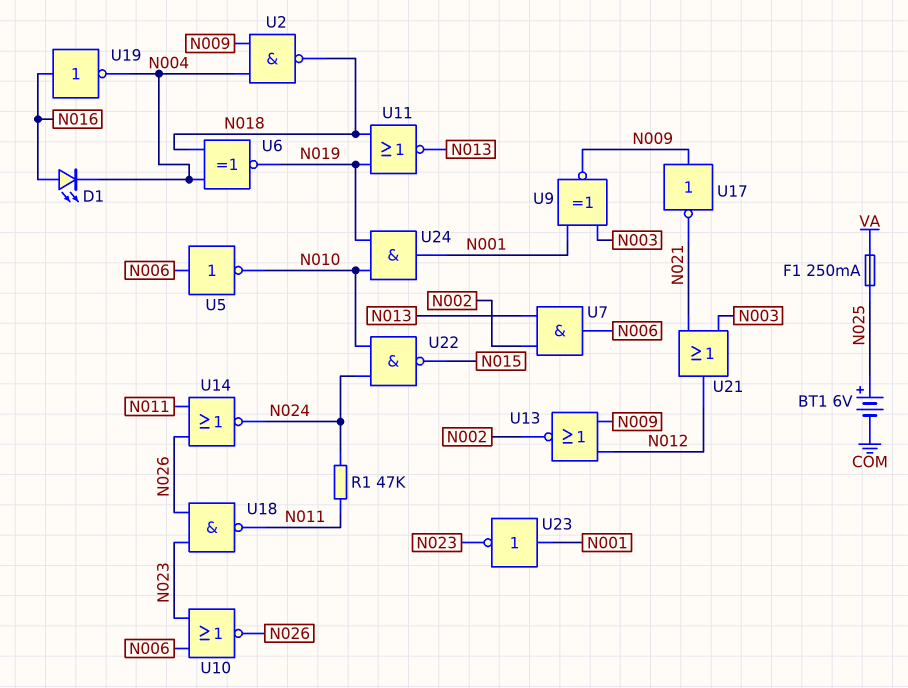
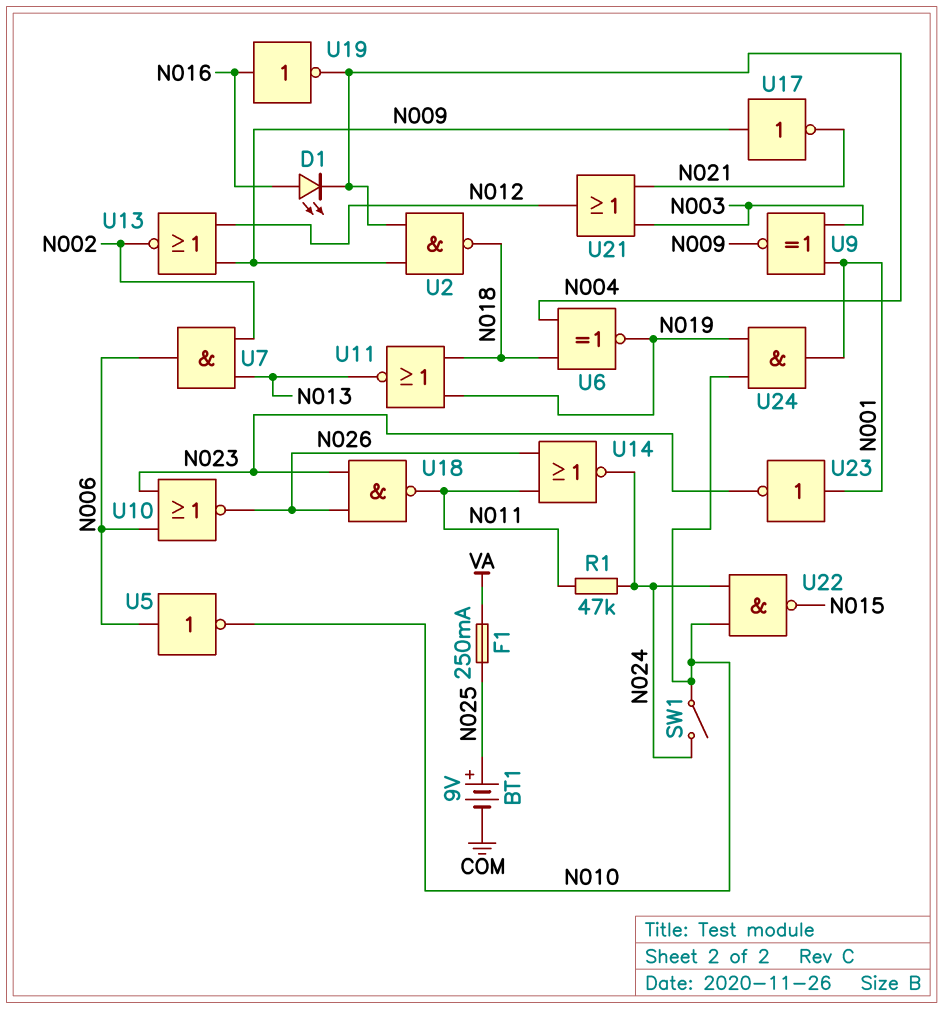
BT1: 6V (plus N025, minus COM) -> 9V (plus N025, minus COM)
SW1: none -> switch (N010, N024)

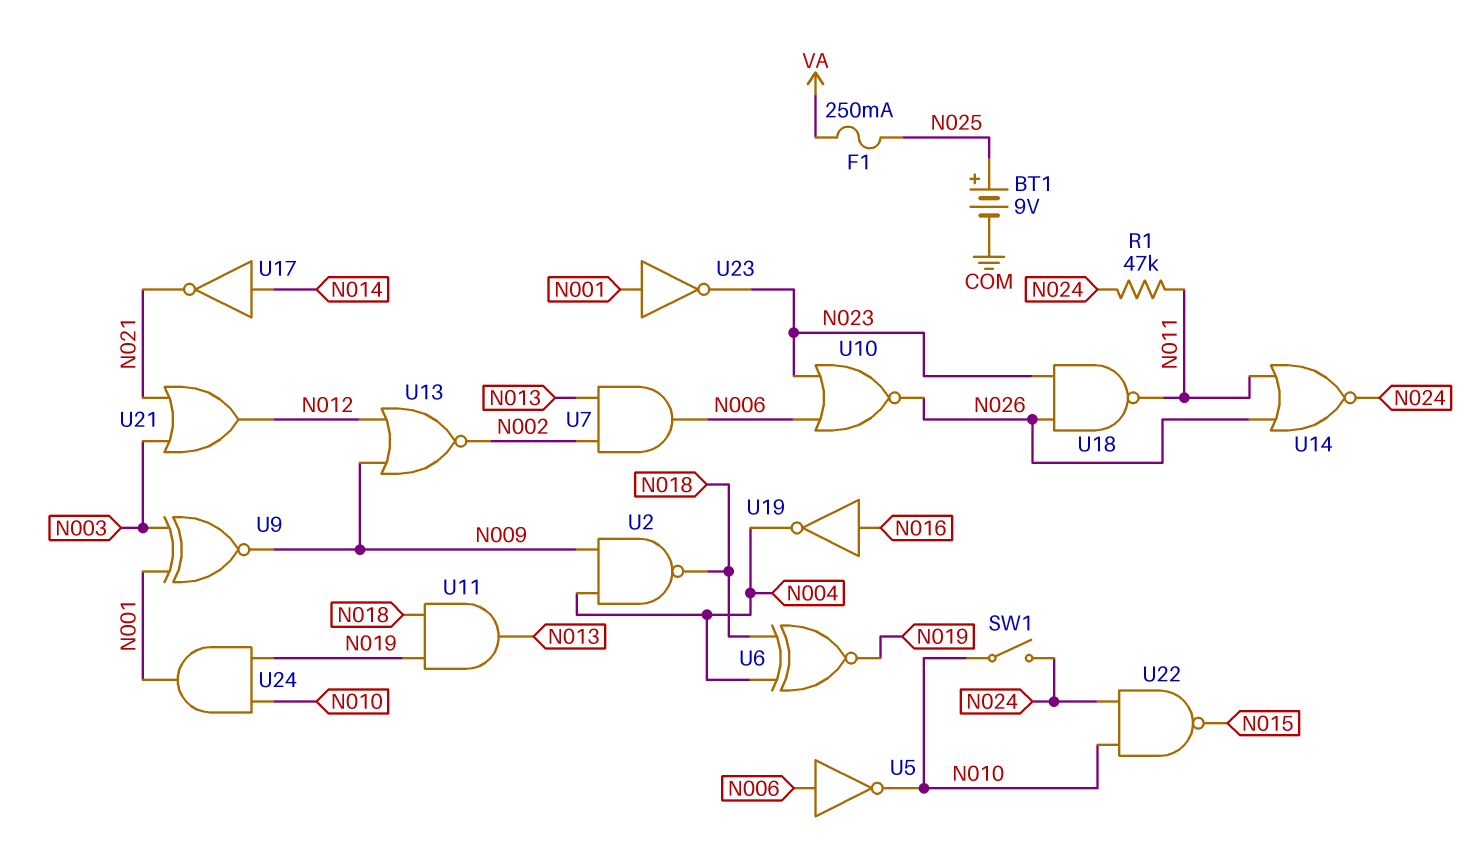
D1: LED (A N016, K N004) -> none
U11: NOR (in N018, in N019, out N013) -> AND (in N018, in N019, out N013)
U17: NOT (in N009, out N021) -> NOT (in N014, out N021)

